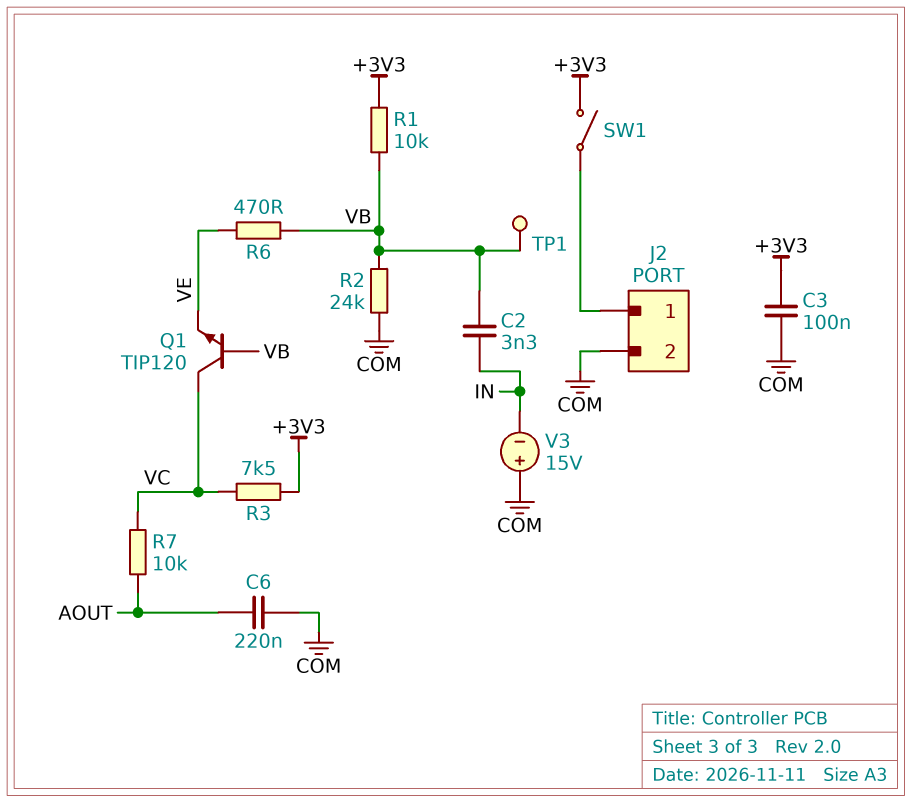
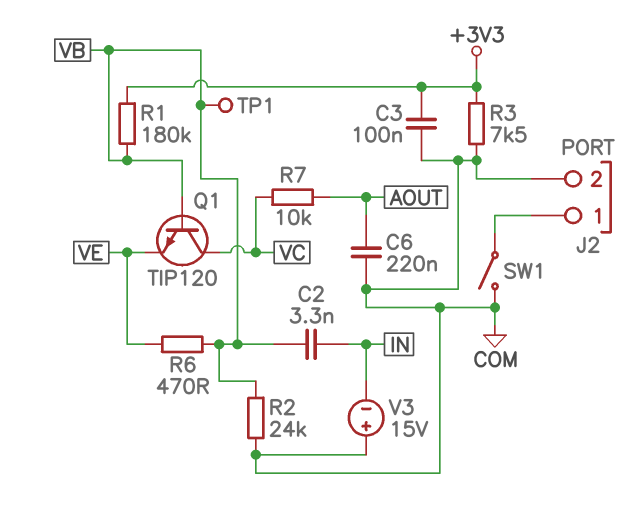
R1: 10k (+3V3, VB) -> 180k (+3V3, VB)
R3: 7.5k (+3V3, VC) -> 7.5k (+3V3, COM)
SW1: switch (+3V3, J2/1) -> switch (COM, J2/1)

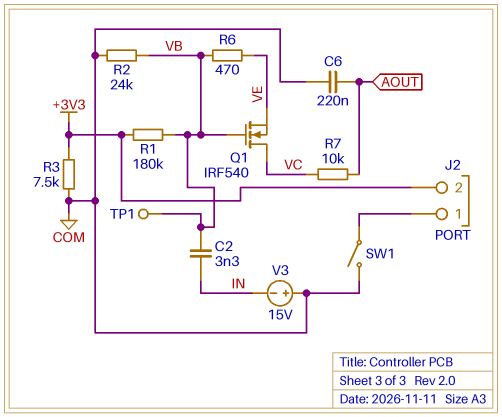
C3: 100nF (+3V3, COM) -> none
J2 pin 2: COM -> +3V3
Q1: NPN TIP120 (B VB, C VC, E VE) -> NMOS IRF540 (G VB, D VC, S VE)

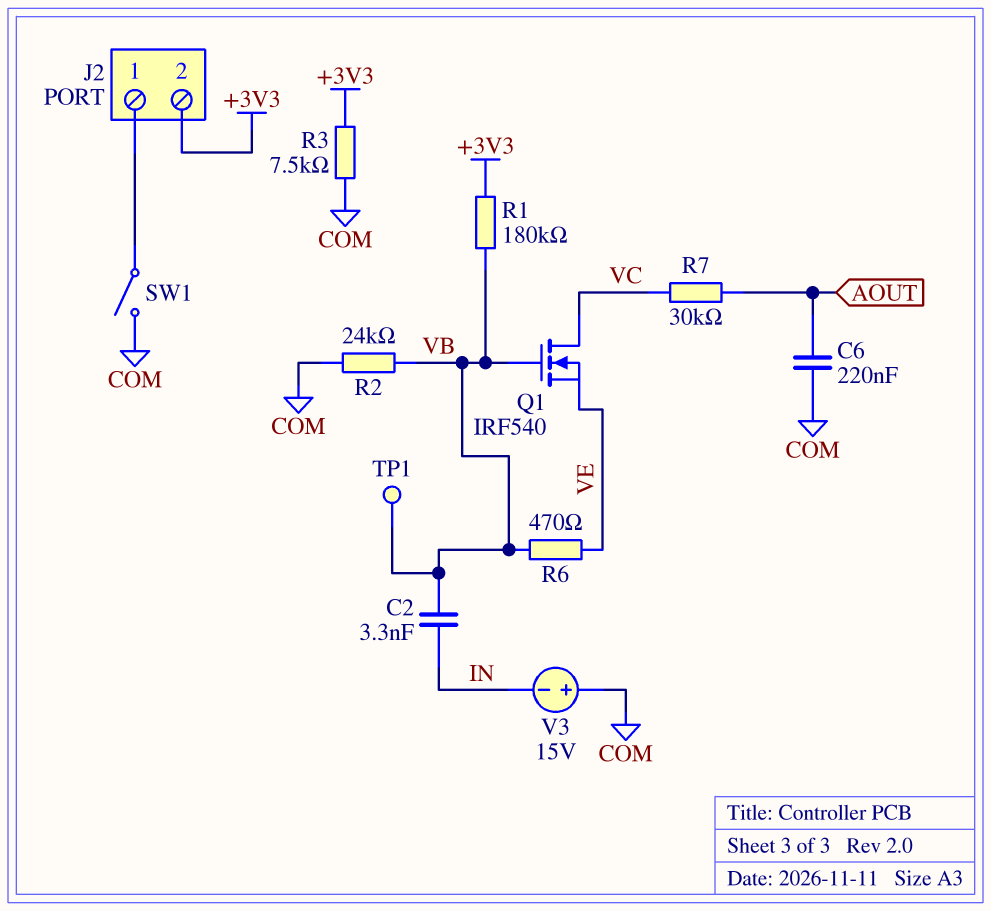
R7: 10k (AOUT, VC) -> 30k (AOUT, VC)

